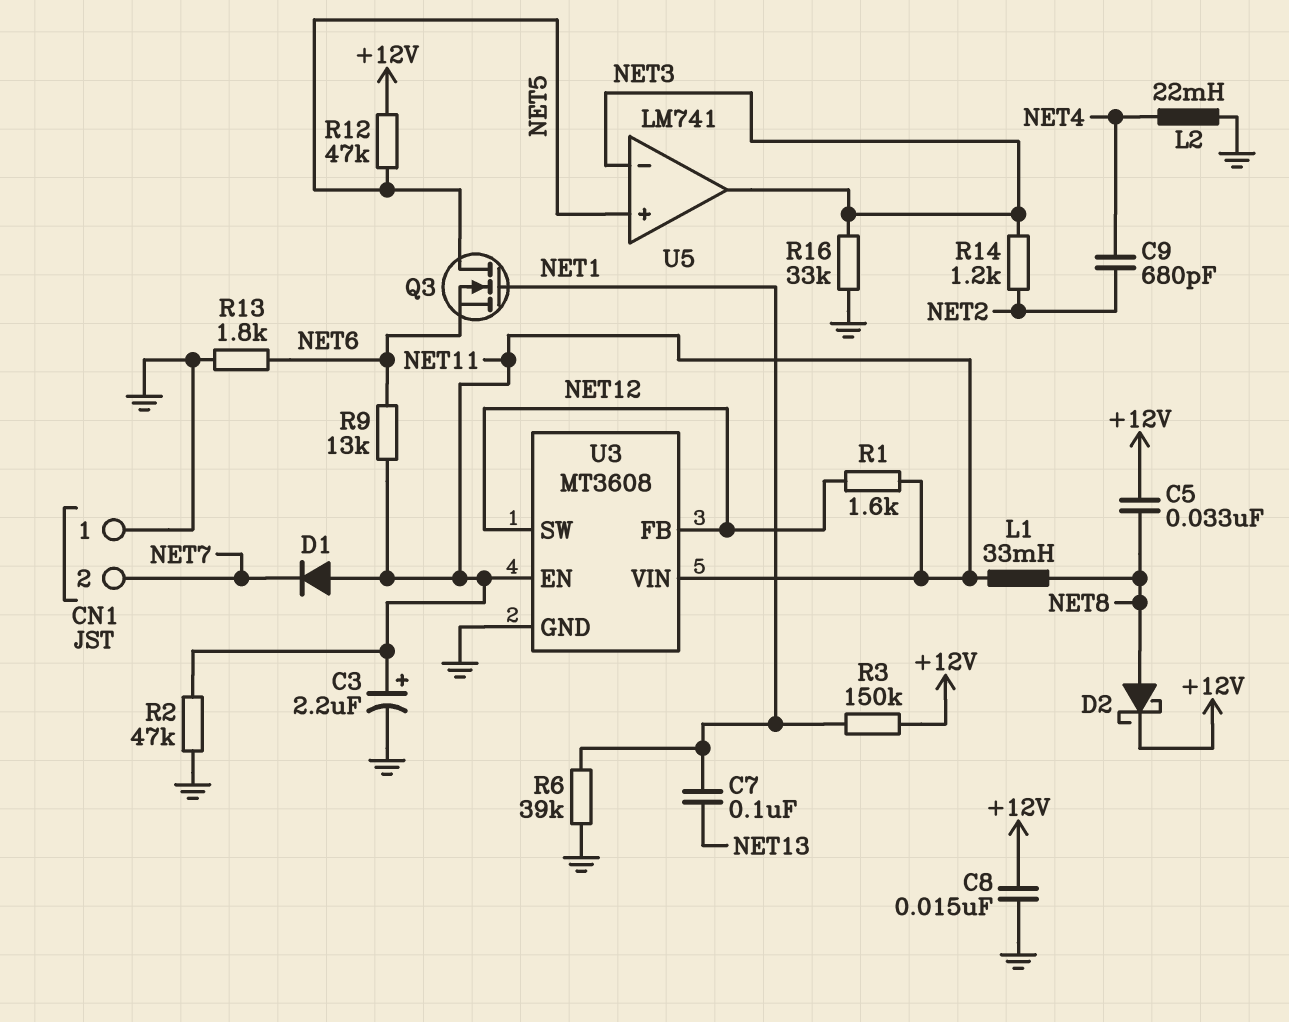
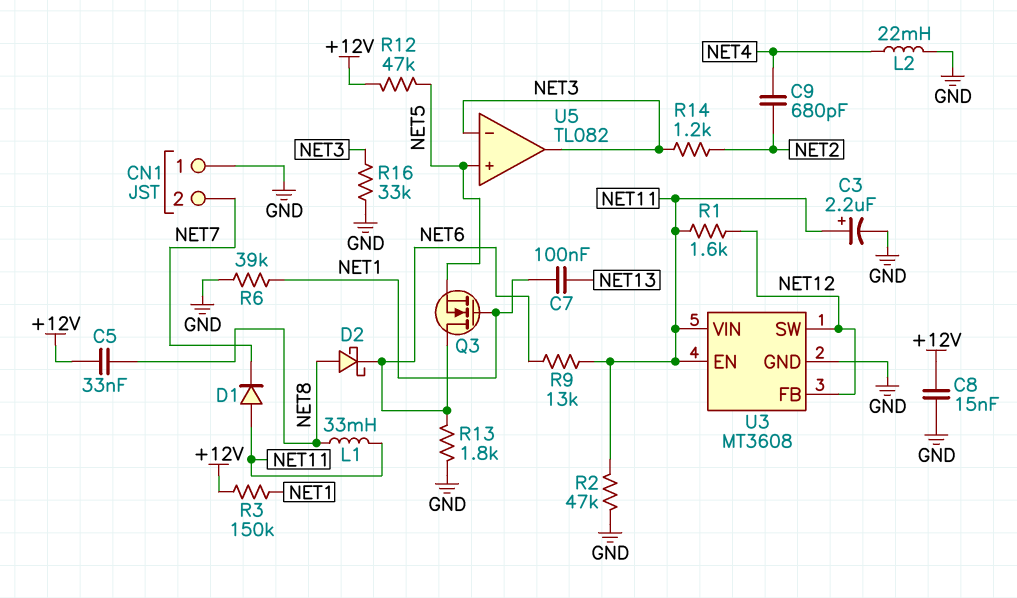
D2: schottky (A NET8, K +12V) -> schottky (A NET8, K NET6)
Q3: NMOS (G NET1, D NET5, S NET6) -> NMOS (G NET1, D NET6, S NET5)
U5: LM741 -> TL082

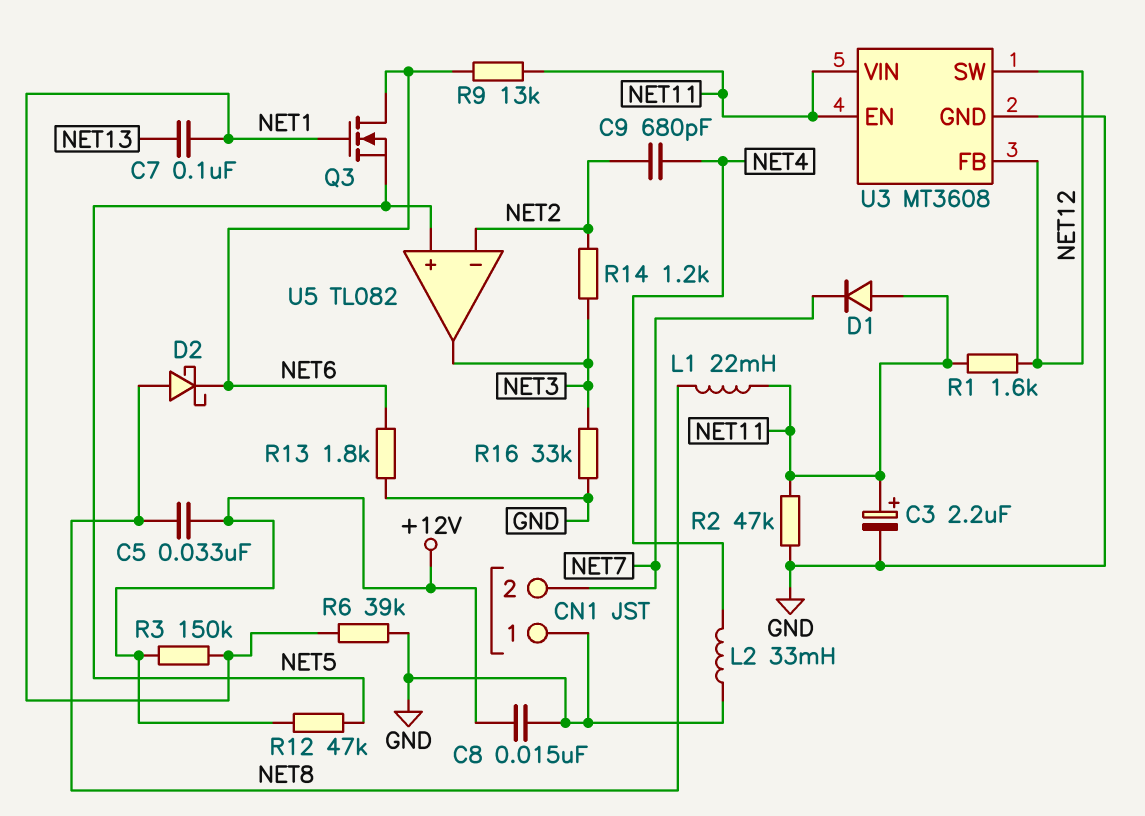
L1: 33mH (NET8, NET11) -> 22mH (NET8, NET11)
L2: 22mH (GND, NET4) -> 33mH (GND, NET4)
U5 pin in-: NET3 -> NET2

